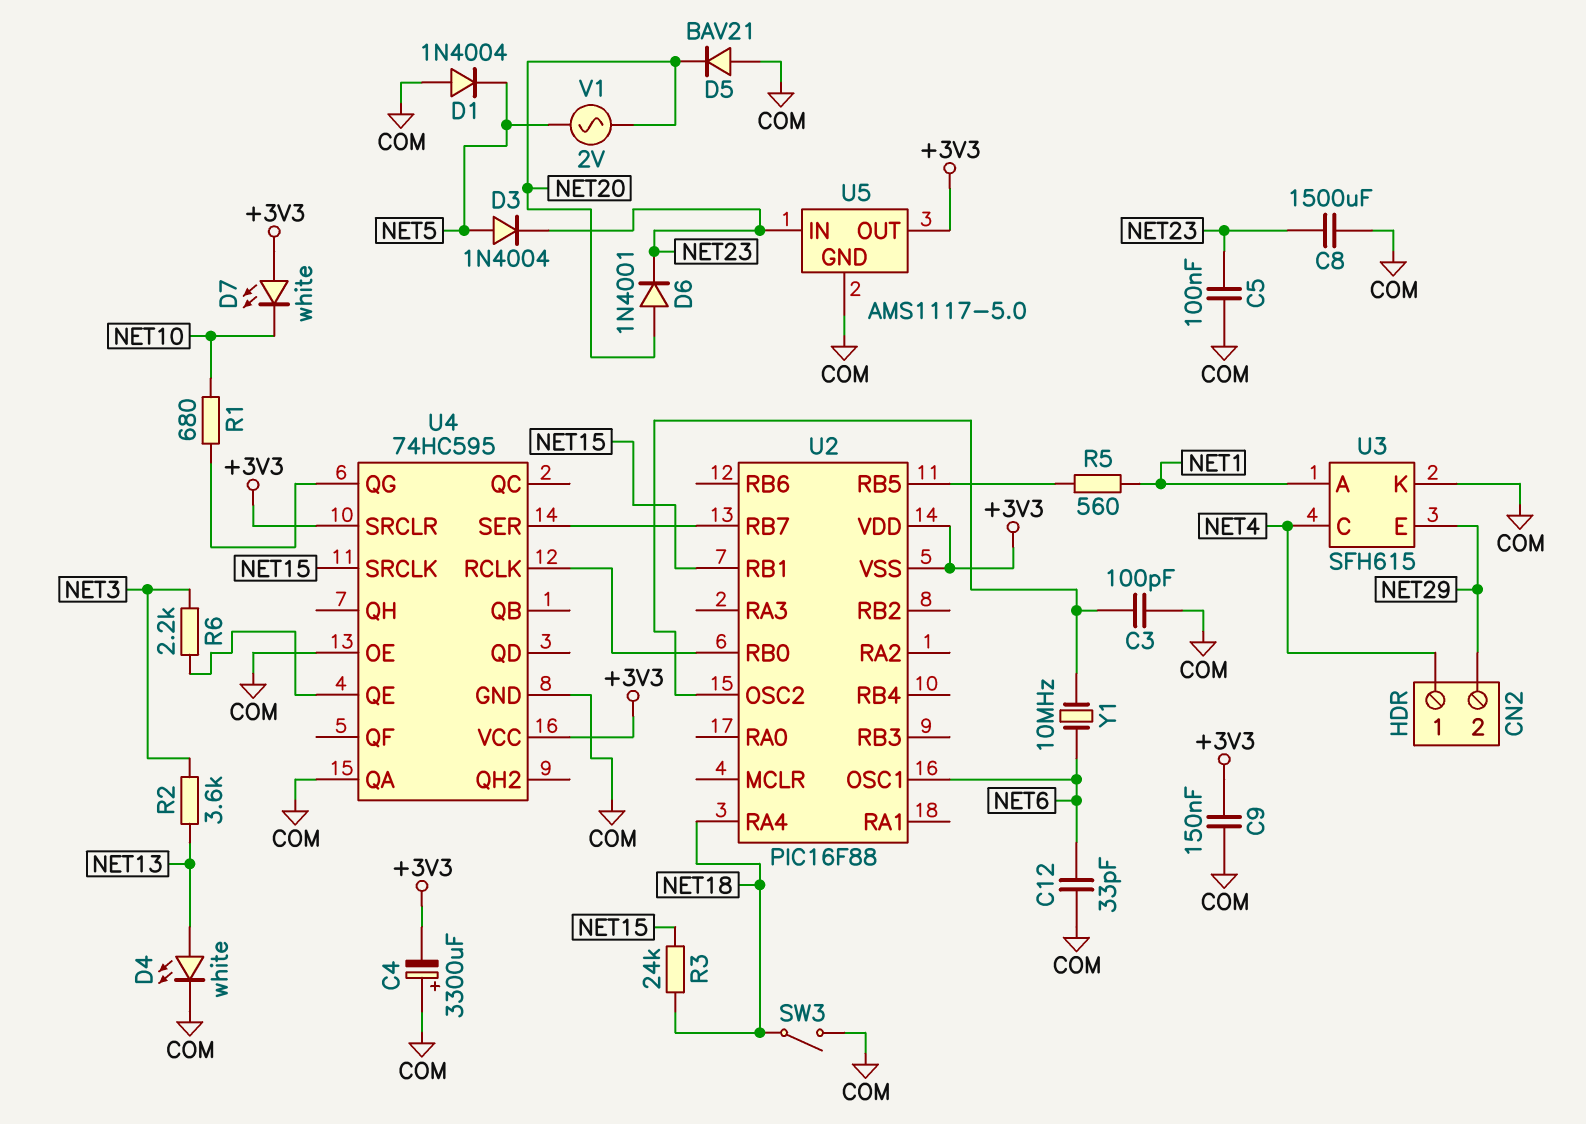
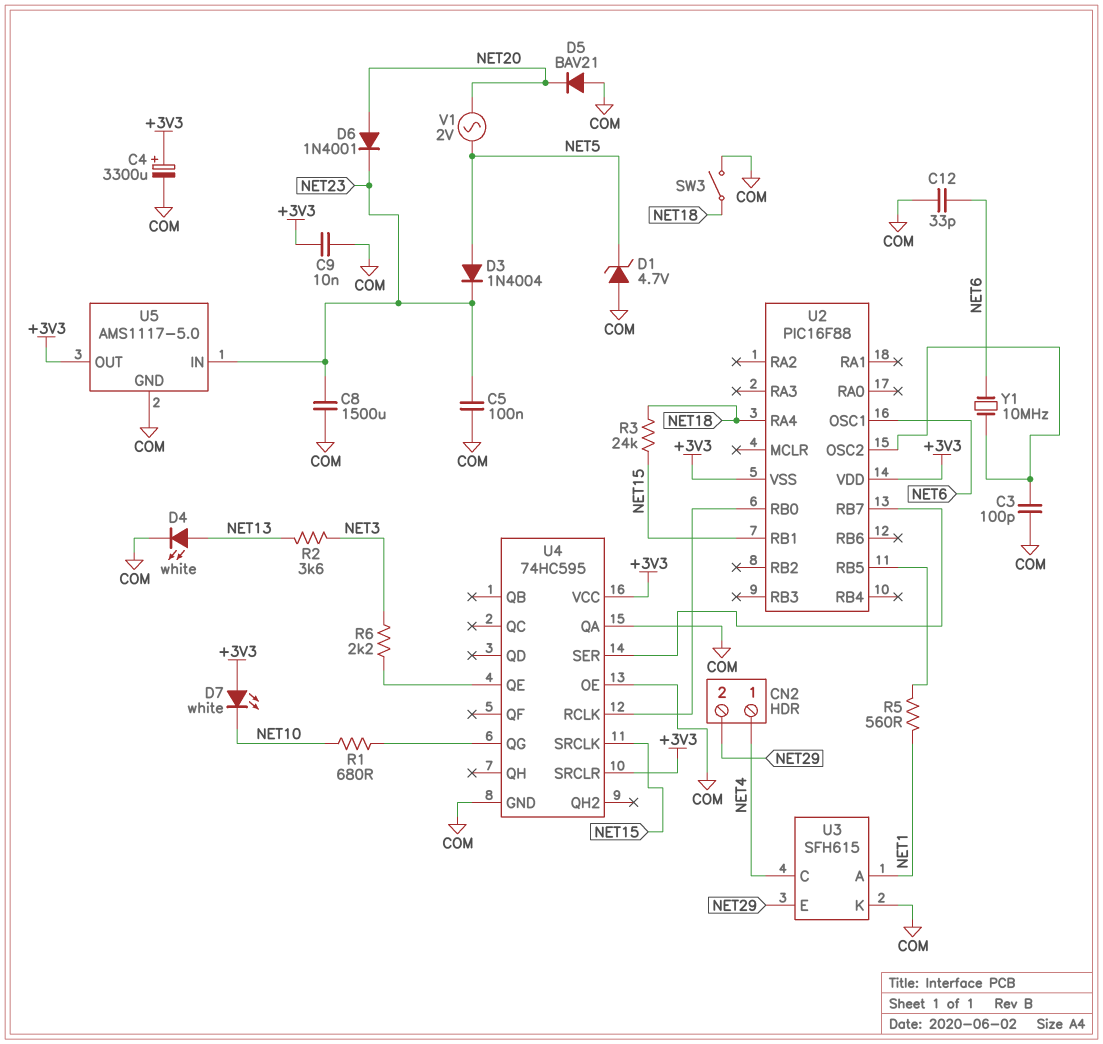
C4: 3300uF (plus COM, minus +3V3) -> 3300uF (plus +3V3, minus COM)
C9: 150nF (+3V3, COM) -> 10nF (+3V3, COM)
D1: diode 1N4004 (A COM, K NET5) -> zener 4.7V (A COM, K NET5)

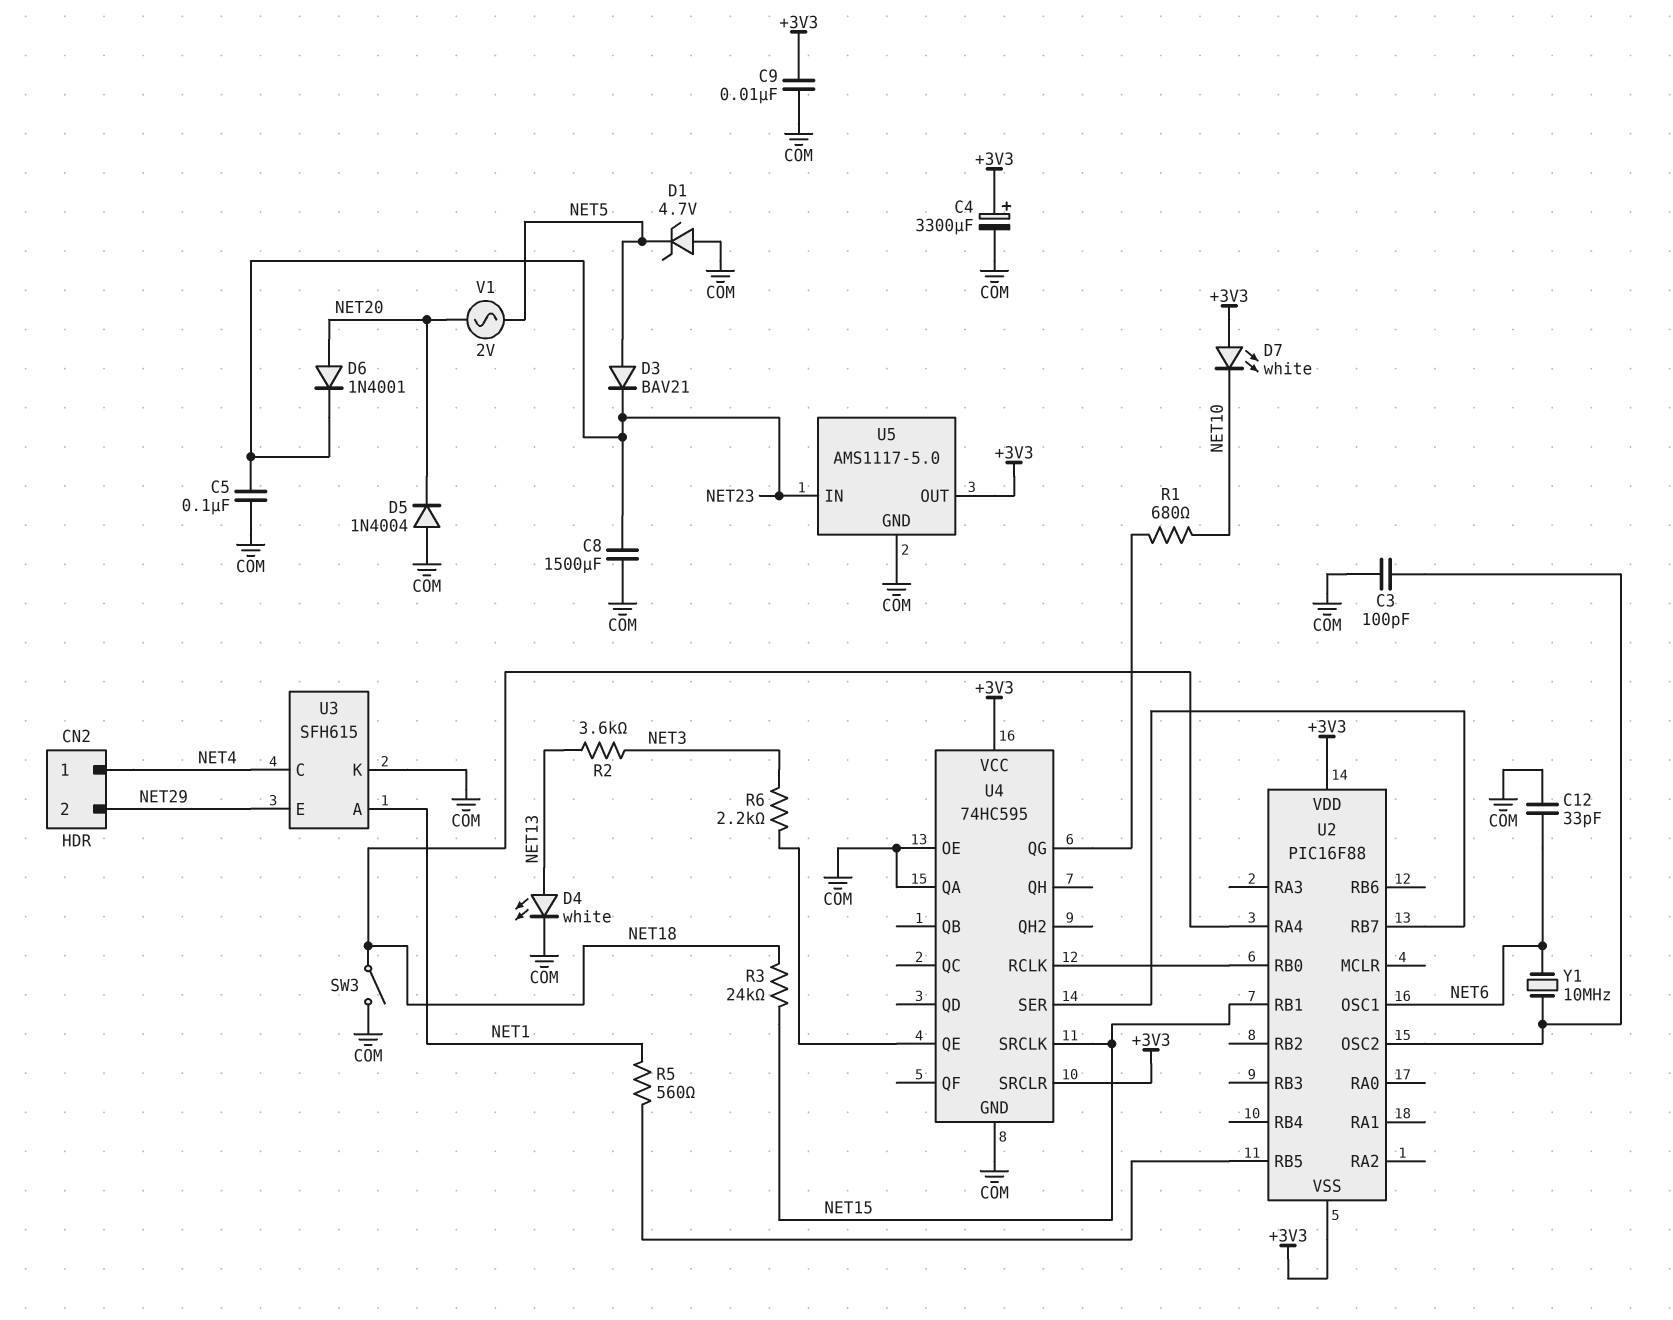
D3: diode 1N4004 (A NET5, K NET23) -> diode BAV21 (A NET5, K NET23)
D5: diode BAV21 (A COM, K NET20) -> diode 1N4004 (A COM, K NET20)

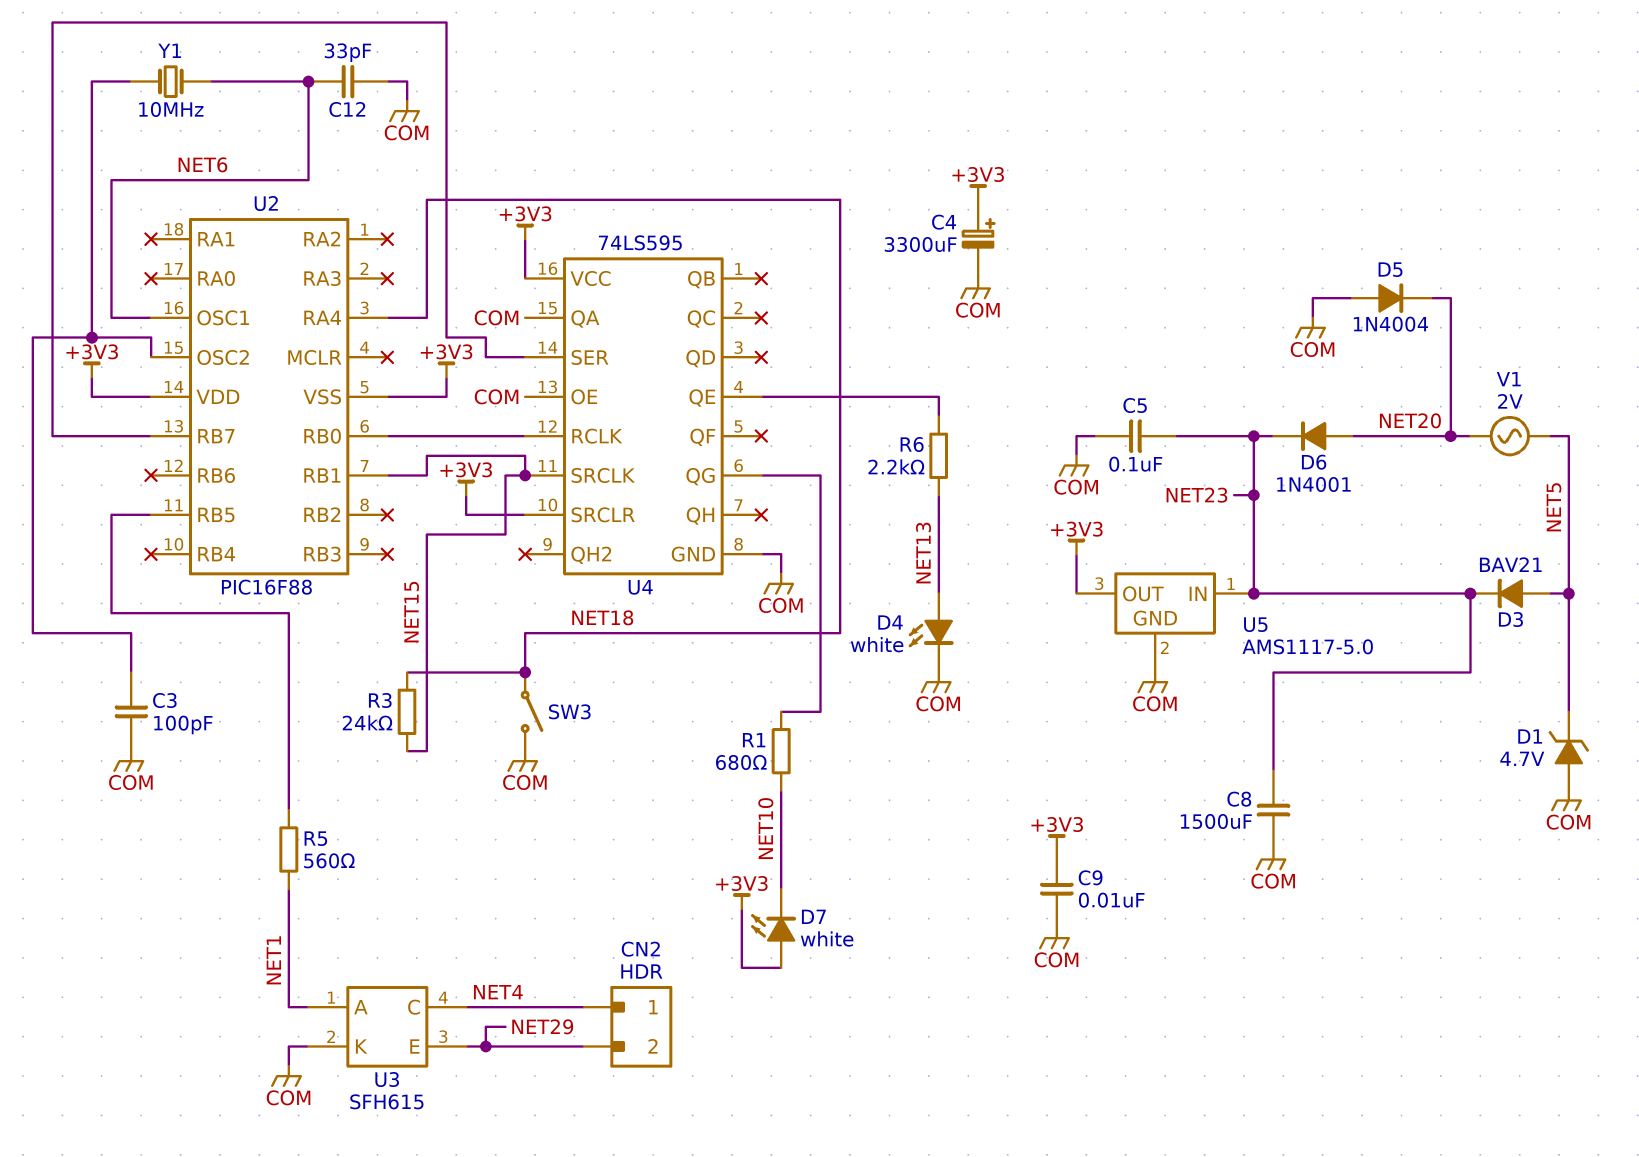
R2: 3.6k (NET3, NET13) -> none
R6: 2.2k (NET3, U4/QE) -> 2.2k (NET13, U4/QE)
U4: 74HC595 -> 74LS595

